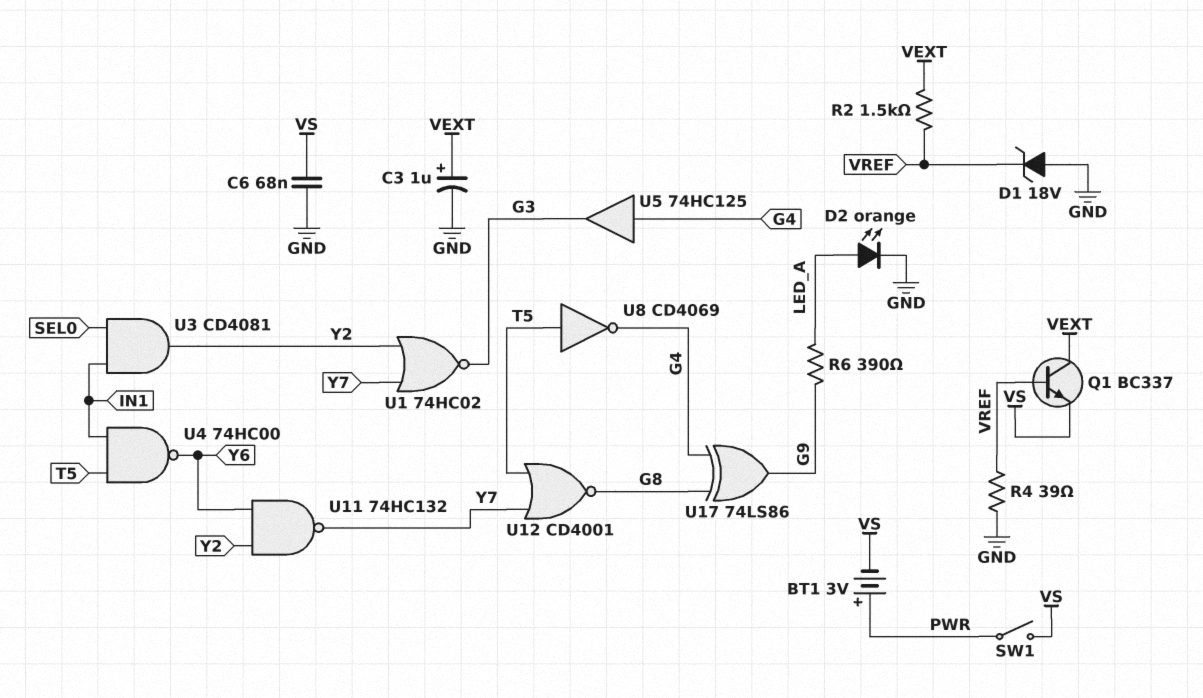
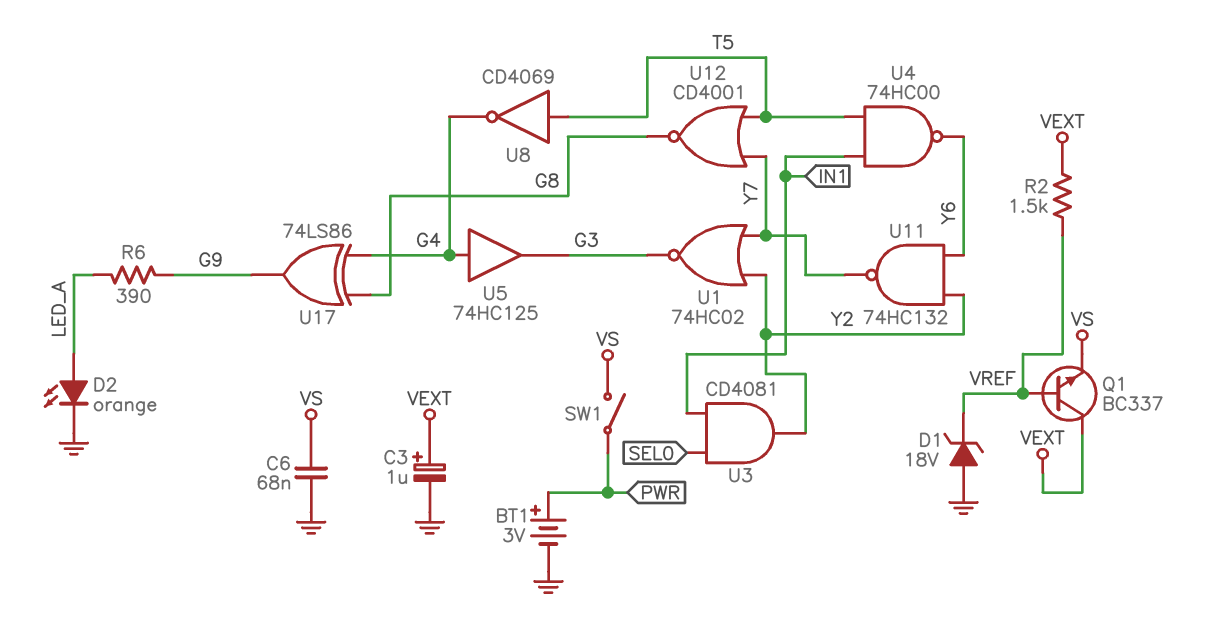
BT1: 3V (plus PWR, minus VS) -> 3V (plus PWR, minus GND)
R4: 39 (GND, VREF) -> none

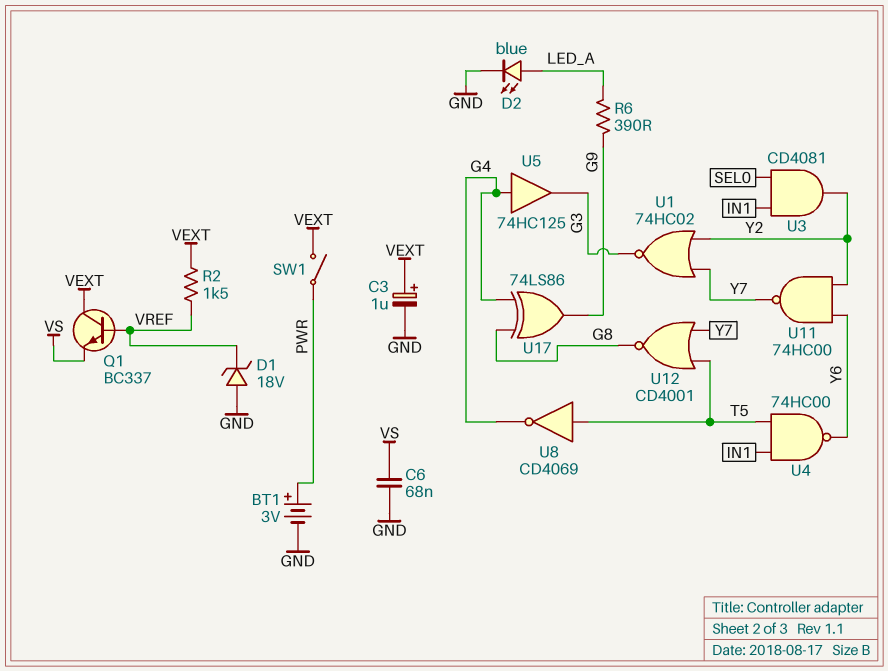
D2: LED orange (A LED_A, K GND) -> LED blue (A LED_A, K GND)
SW1: switch (PWR, VS) -> switch (PWR, VEXT)
U11: NAND 74HC132 (in Y2, in Y6, out Y7) -> NAND 74HC00 (in Y2, in Y6, out Y7)

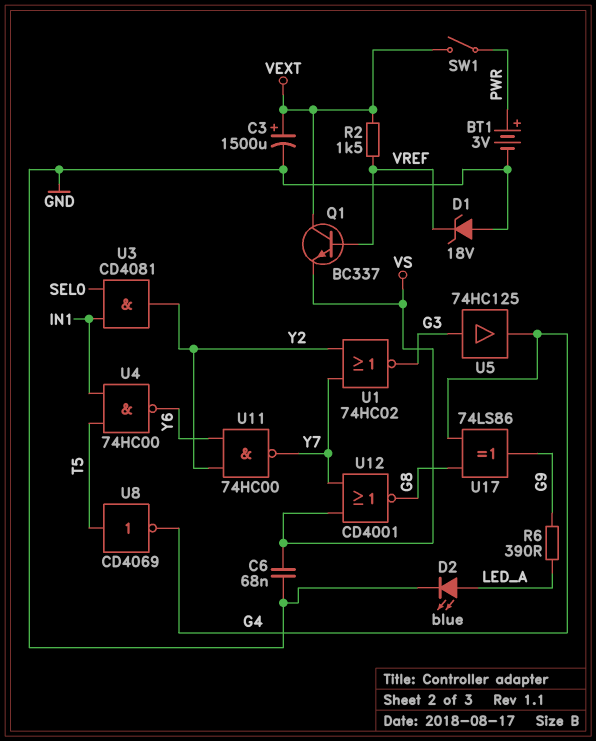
C3: 1uF (plus VEXT, minus GND) -> 1500uF (plus VEXT, minus GND)
U5: buffer 74HC125 (in G4, out G3) -> buffer 74HC125 (in G3, out G4)
U12: NOR CD4001 (in T5, in Y7, out G8) -> NOR CD4001 (in VS, in Y7, out G8)

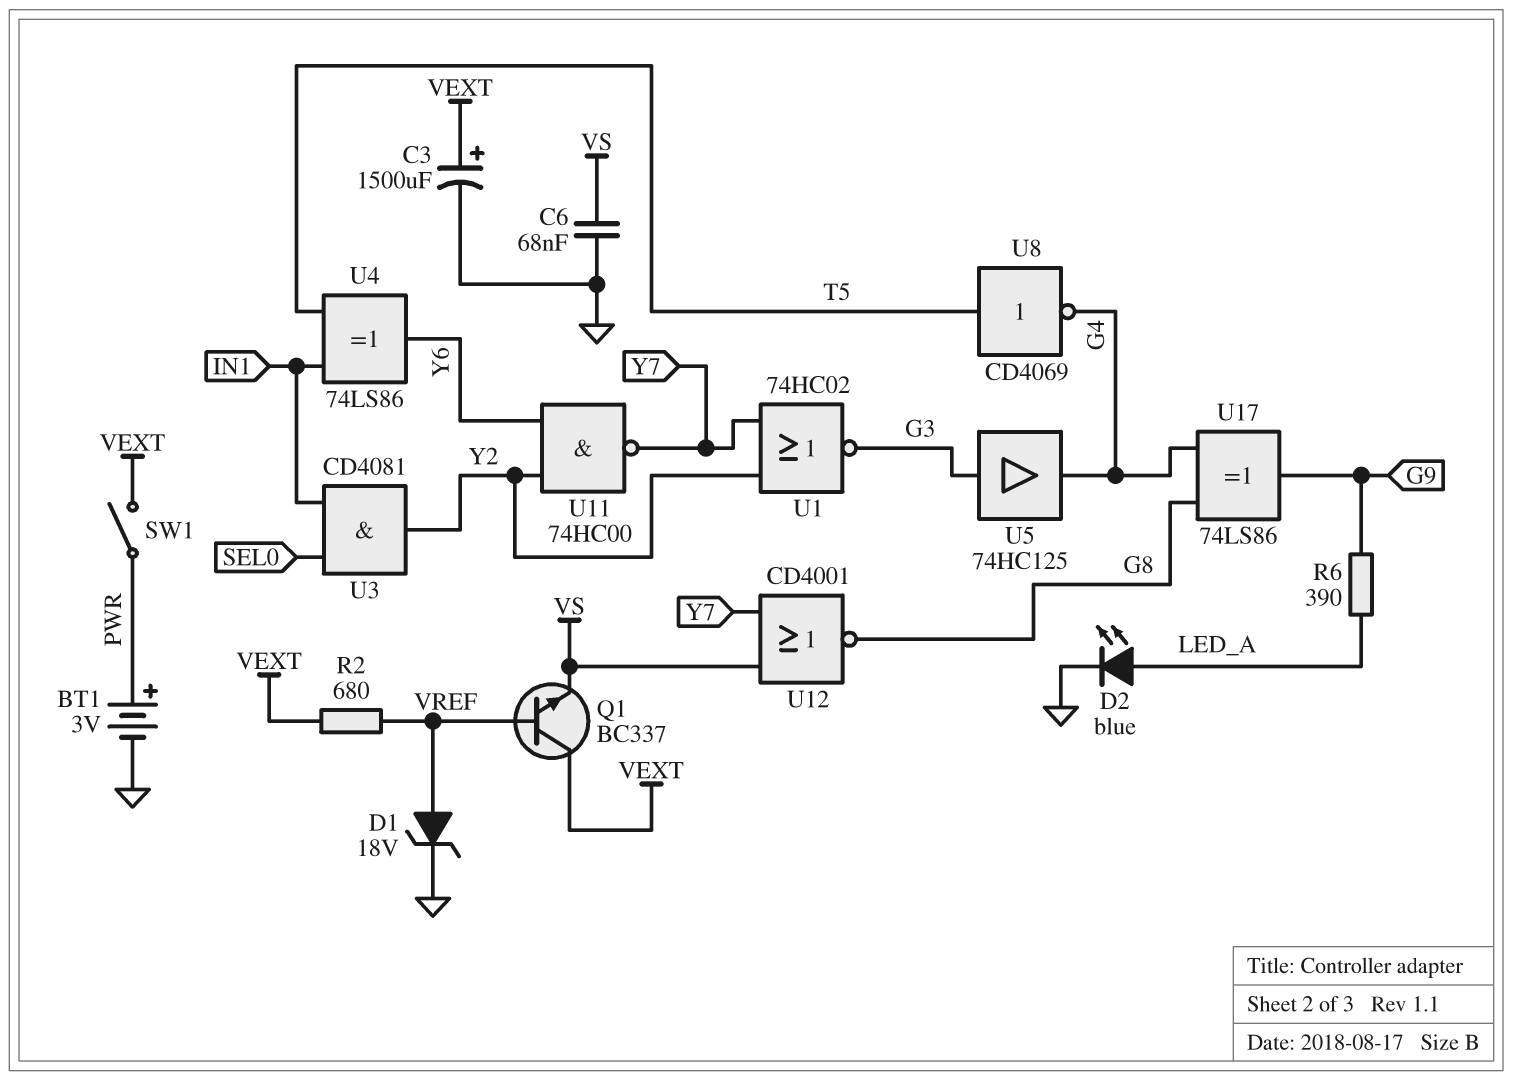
D1: zener 18V (A GND, K VREF) -> zener 18V (A VREF, K GND)
R2: 1.5k (VEXT, VREF) -> 680 (VEXT, VREF)
U4: NAND 74HC00 (in IN1, in T5, out Y6) -> XOR 74LS86 (in IN1, in T5, out Y6)

